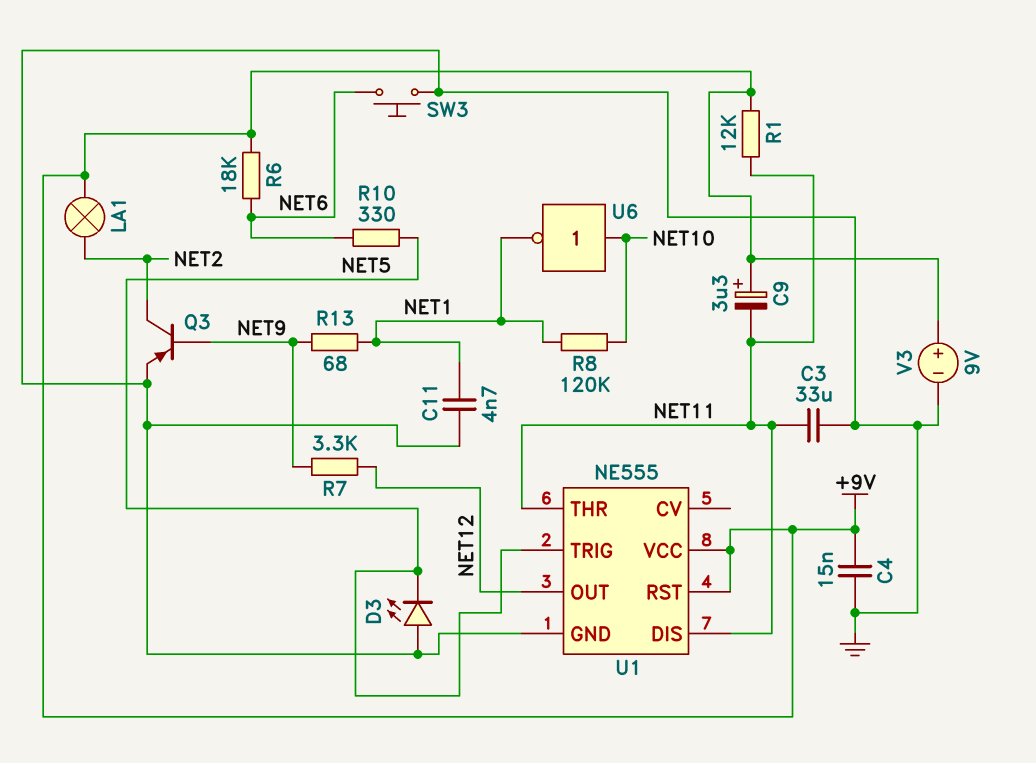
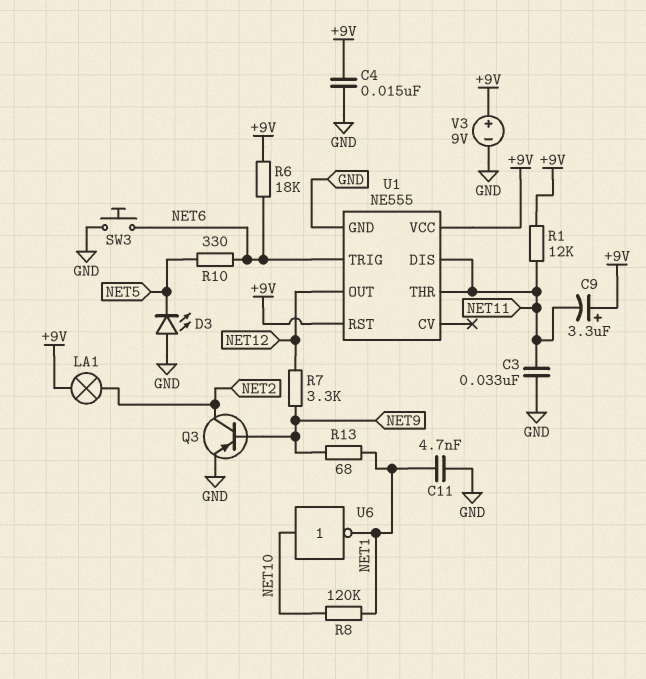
C3: 33uF (GND, NET11) -> 33nF (GND, NET11)
U1 pin TRIG: NET5 -> NET6

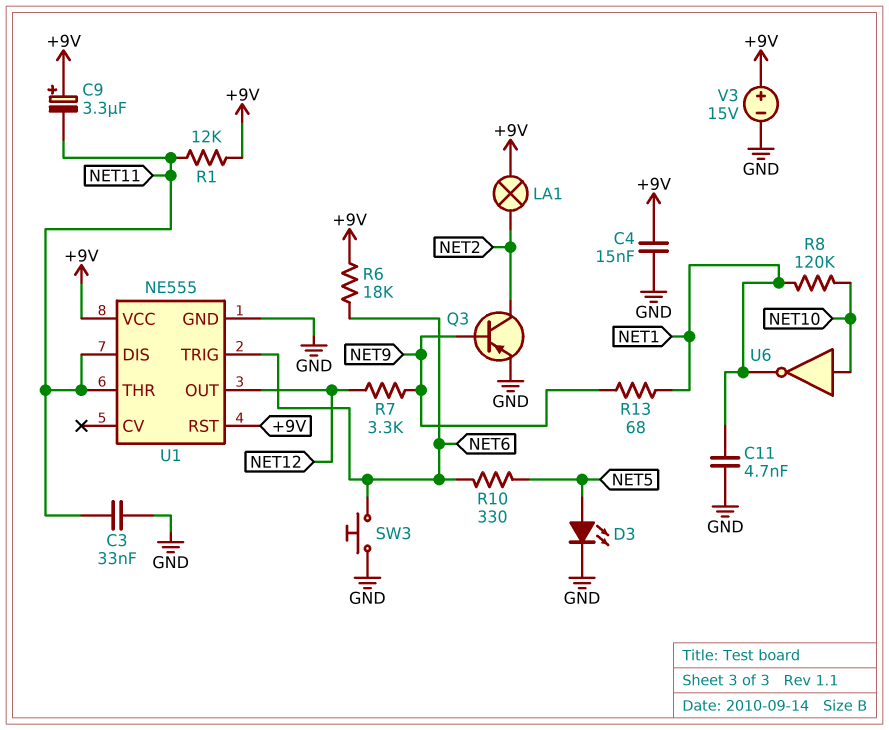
D3: LED (A GND, K NET5) -> LED (A NET5, K GND)
V3: 9V (plus +9V, minus GND) -> 15V (plus +9V, minus GND)

